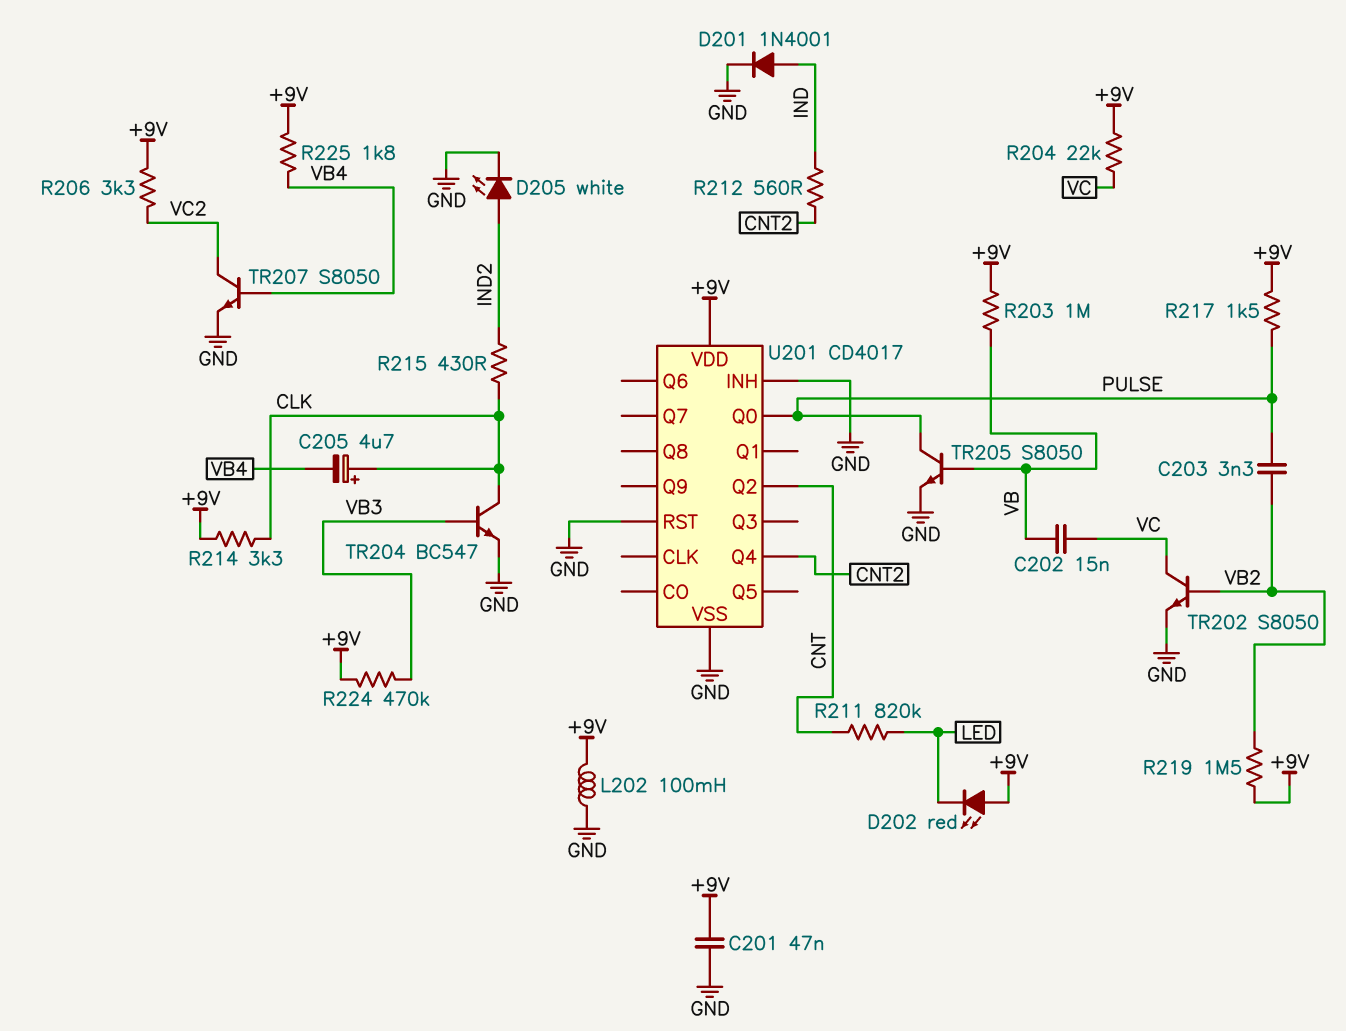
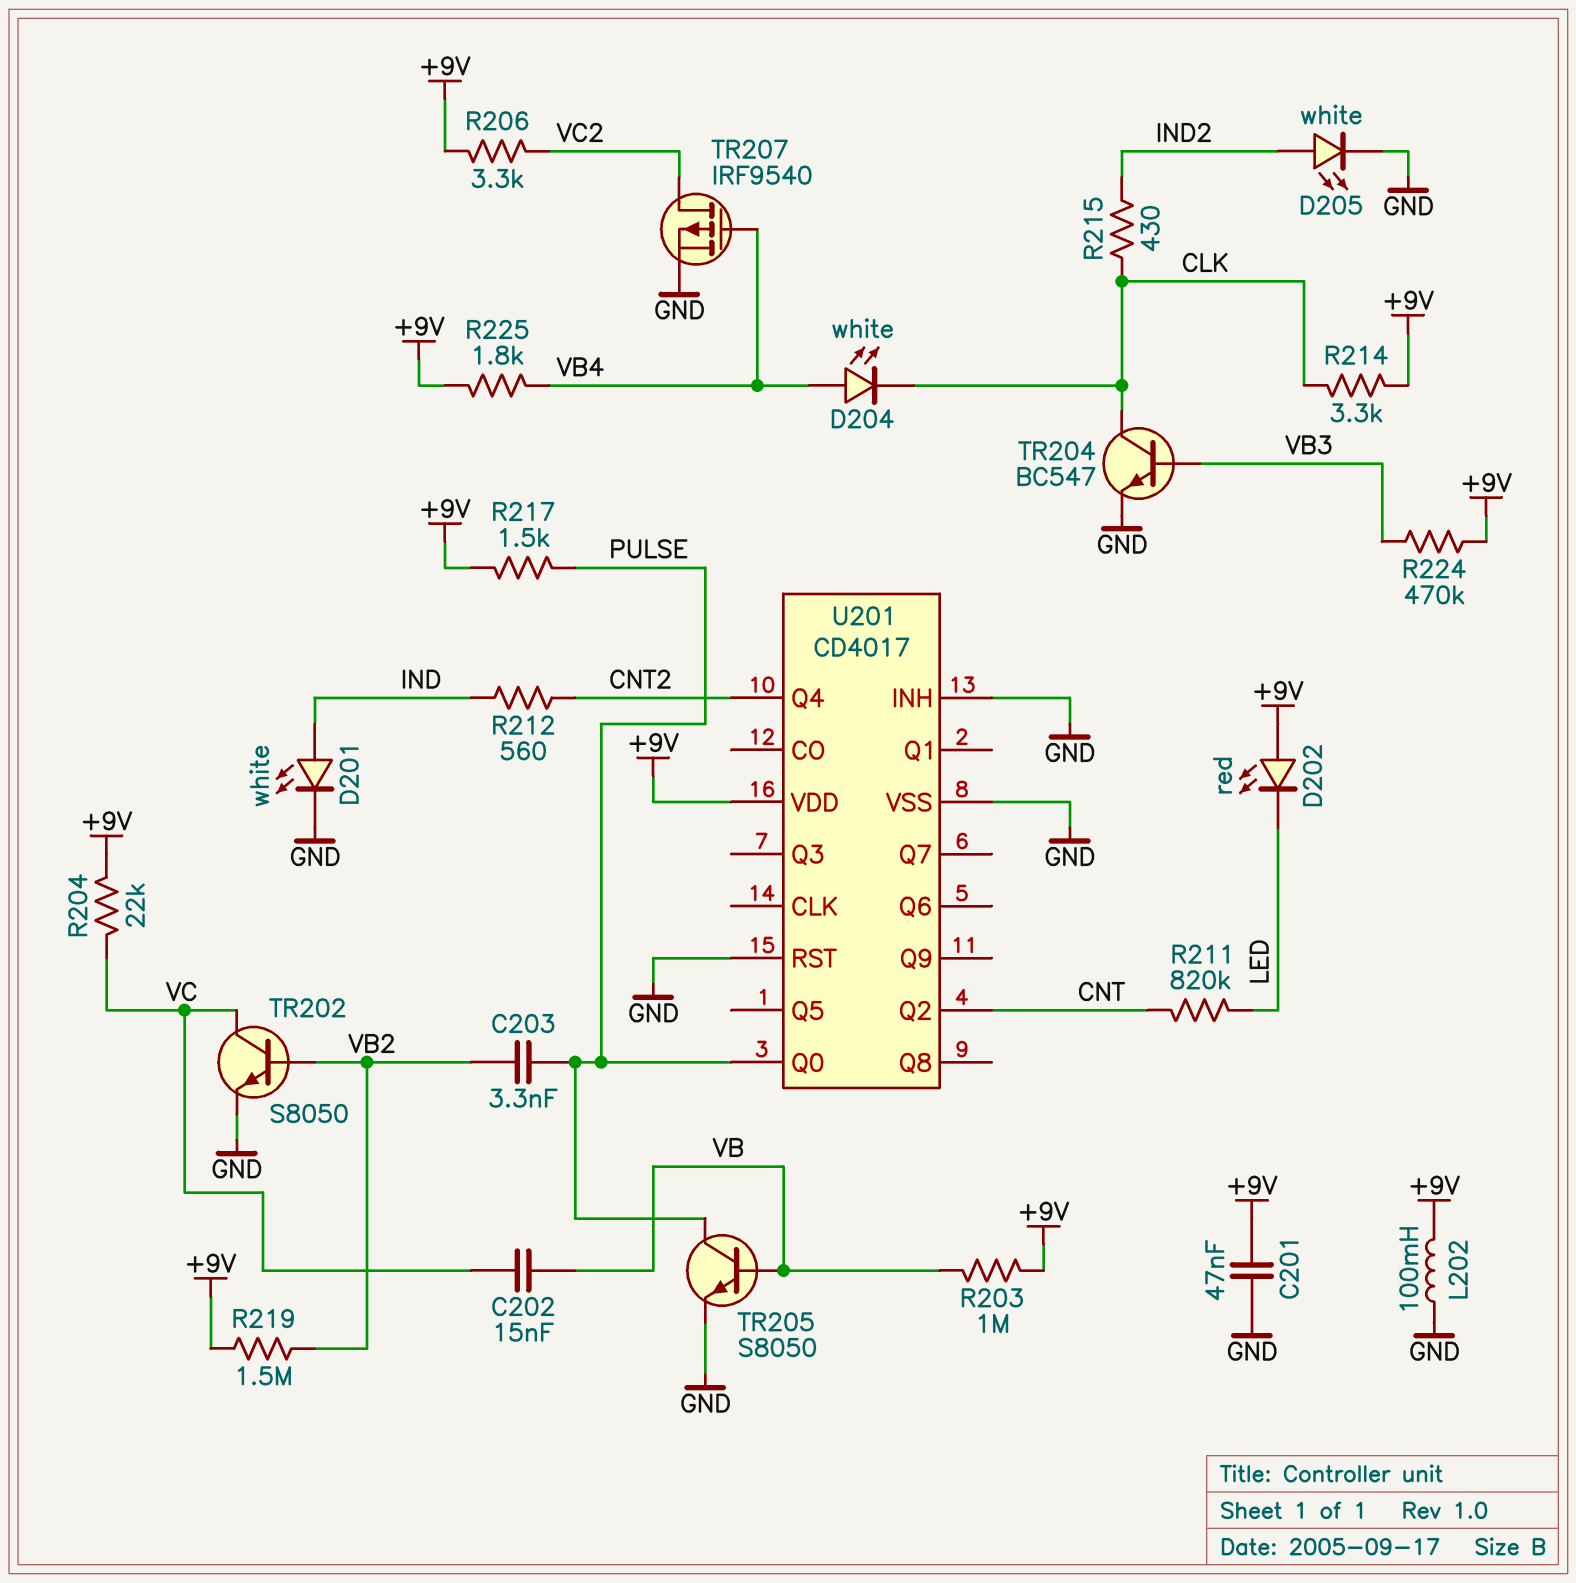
C205: 4.7uF (plus CLK, minus VB4) -> none
D201: diode 1N4001 (A IND, K GND) -> LED white (A IND, K GND)
D204: none -> LED white (A VB4, K CLK)
TR207: NPN S8050 (B VB4, C VC2, E GND) -> PMOS IRF9540 (G VB4, D VC2, S GND)

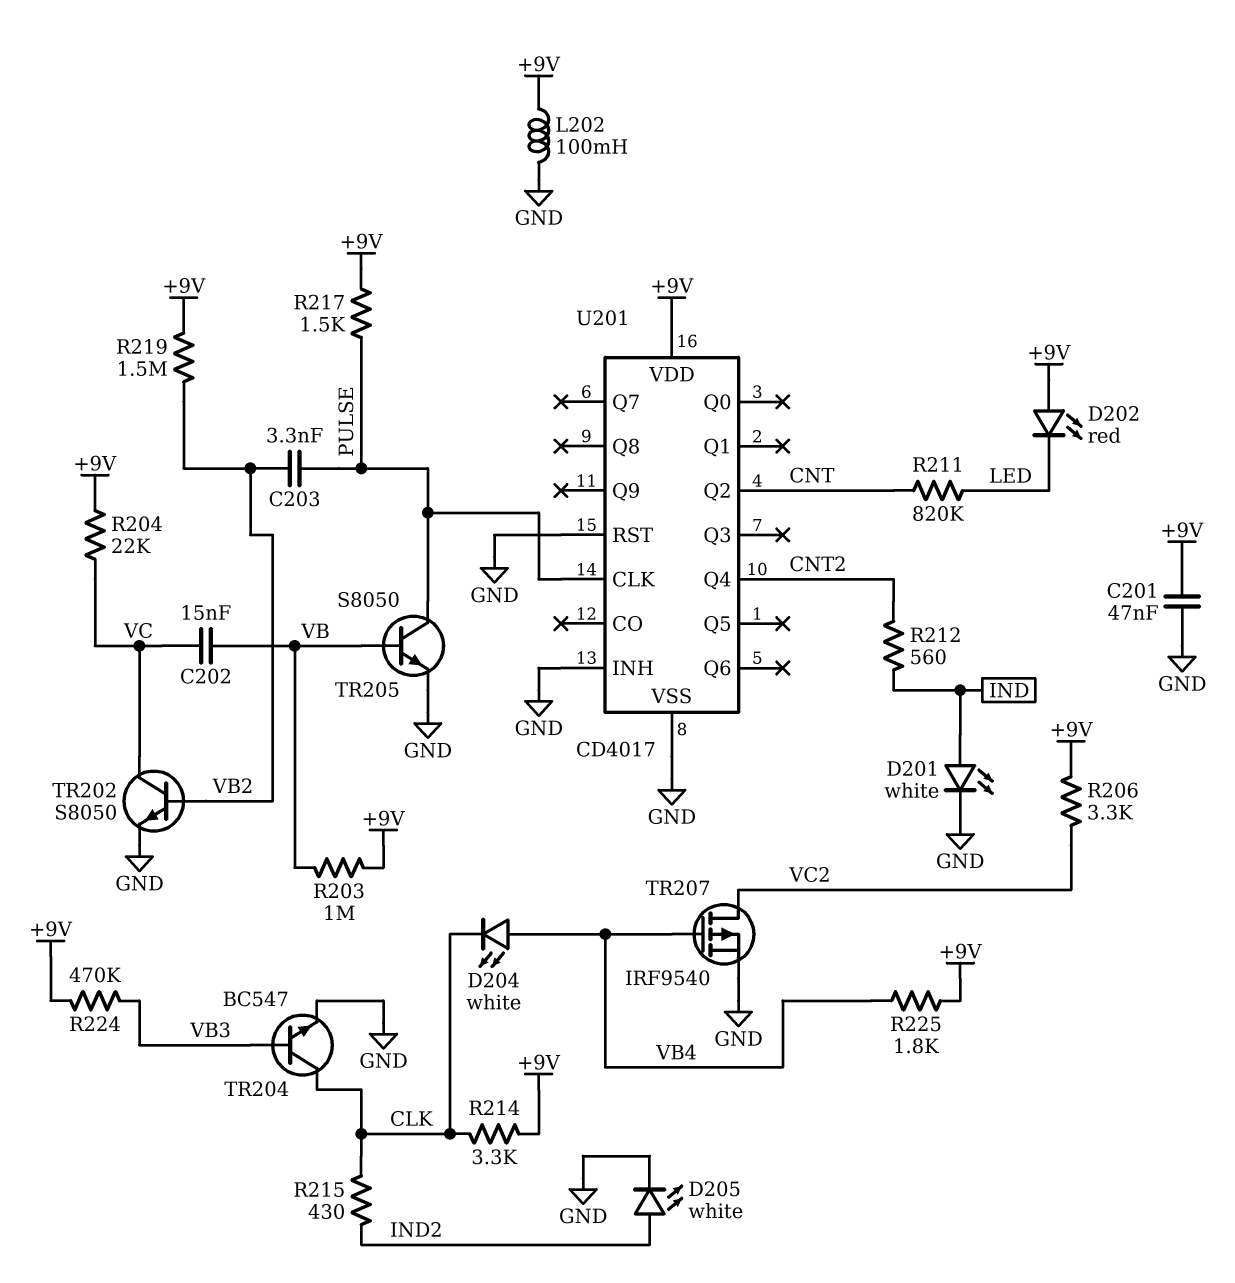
U201 pin CLK: none -> PULSE
U201 pin Q0: PULSE -> none

